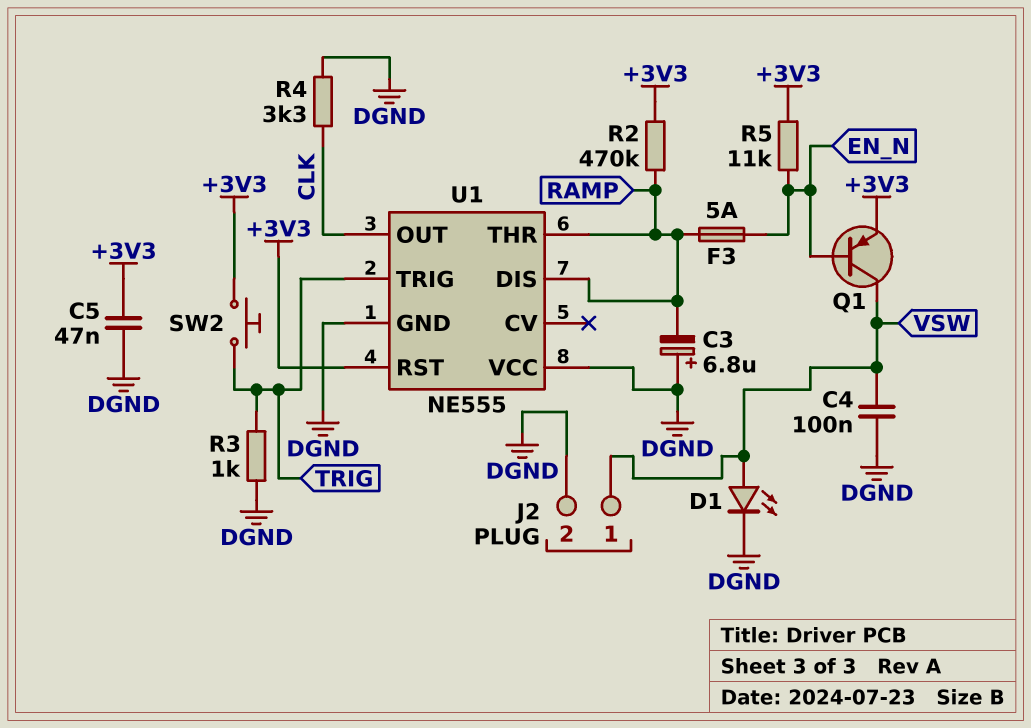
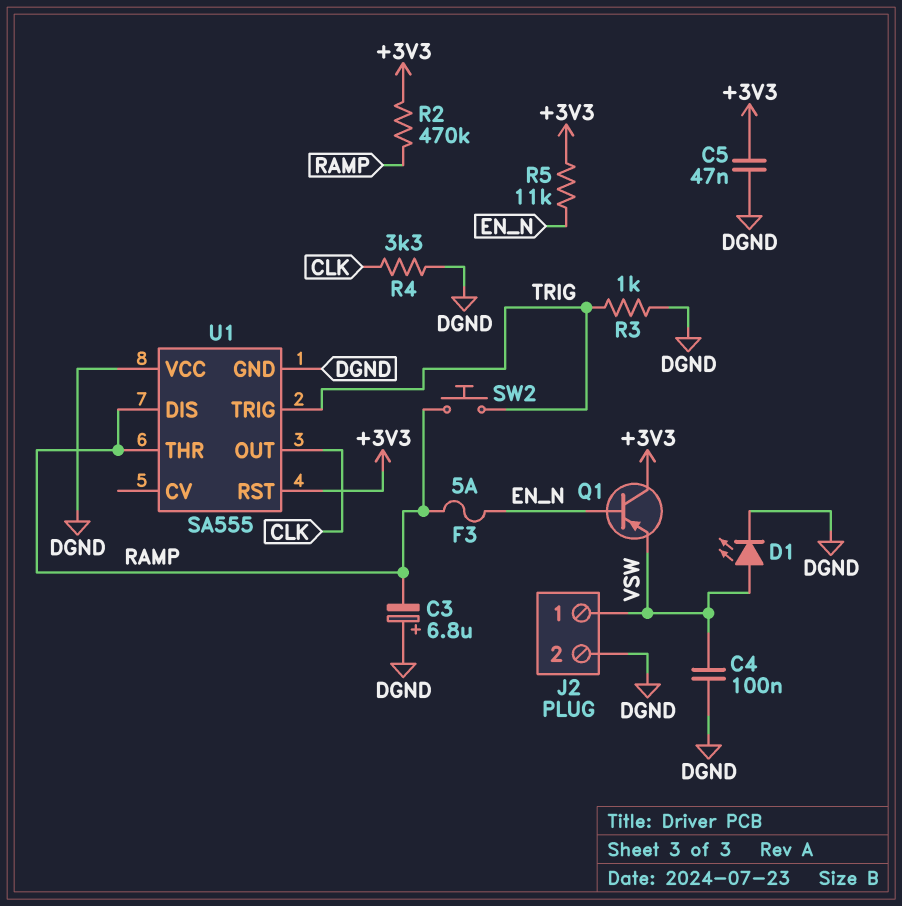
Q1: PNP (B EN_N, C VSW, E +3V3) -> PNP (B EN_N, C +3V3, E VSW)
SW2: button (+3V3, TRIG) -> button (RAMP, TRIG)
U1: NE555 -> SA555

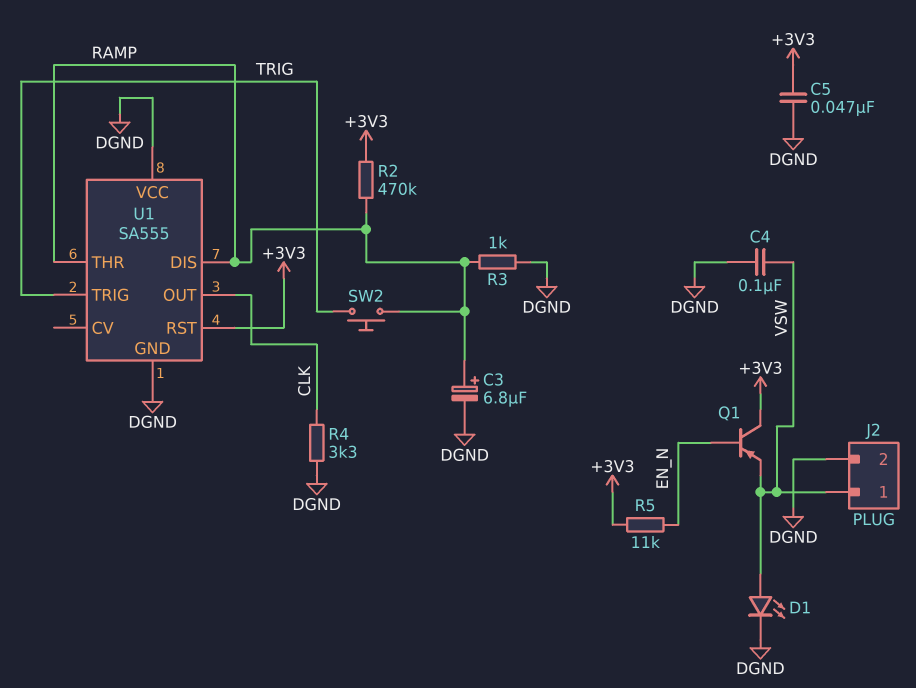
C3: 6.8uF (plus DGND, minus RAMP) -> 6.8uF (plus RAMP, minus DGND)
F3: 5A (EN_N, RAMP) -> none
R3: 1k (DGND, TRIG) -> 1k (DGND, RAMP)

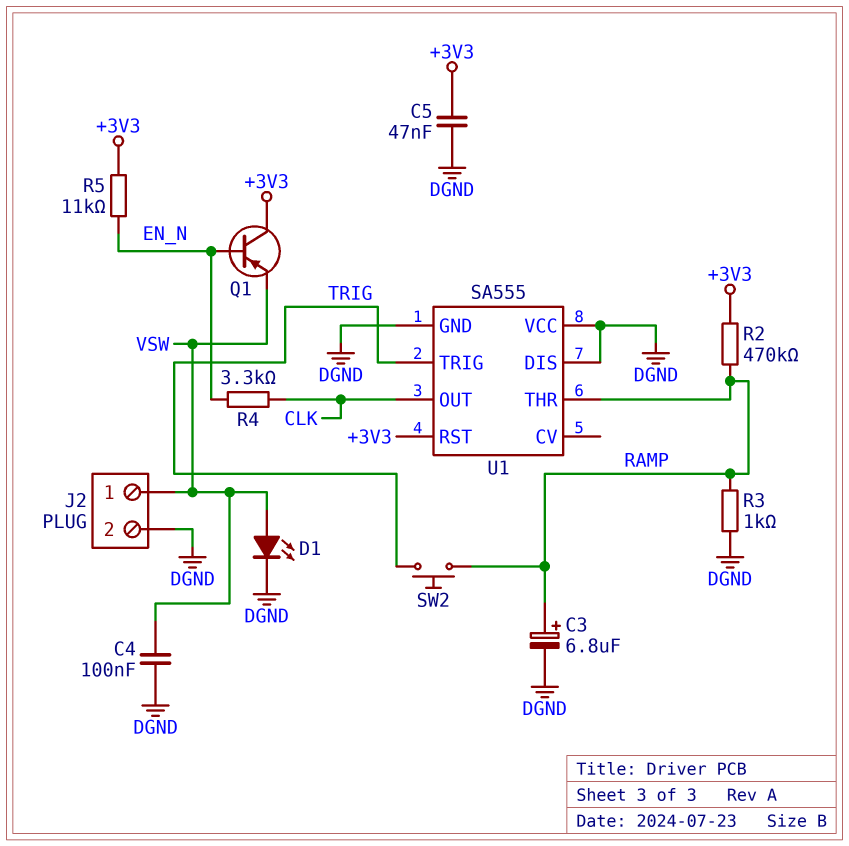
R4: 3.3k (CLK, DGND) -> 3.3k (CLK, EN_N)
U1 pin DIS: RAMP -> DGND

